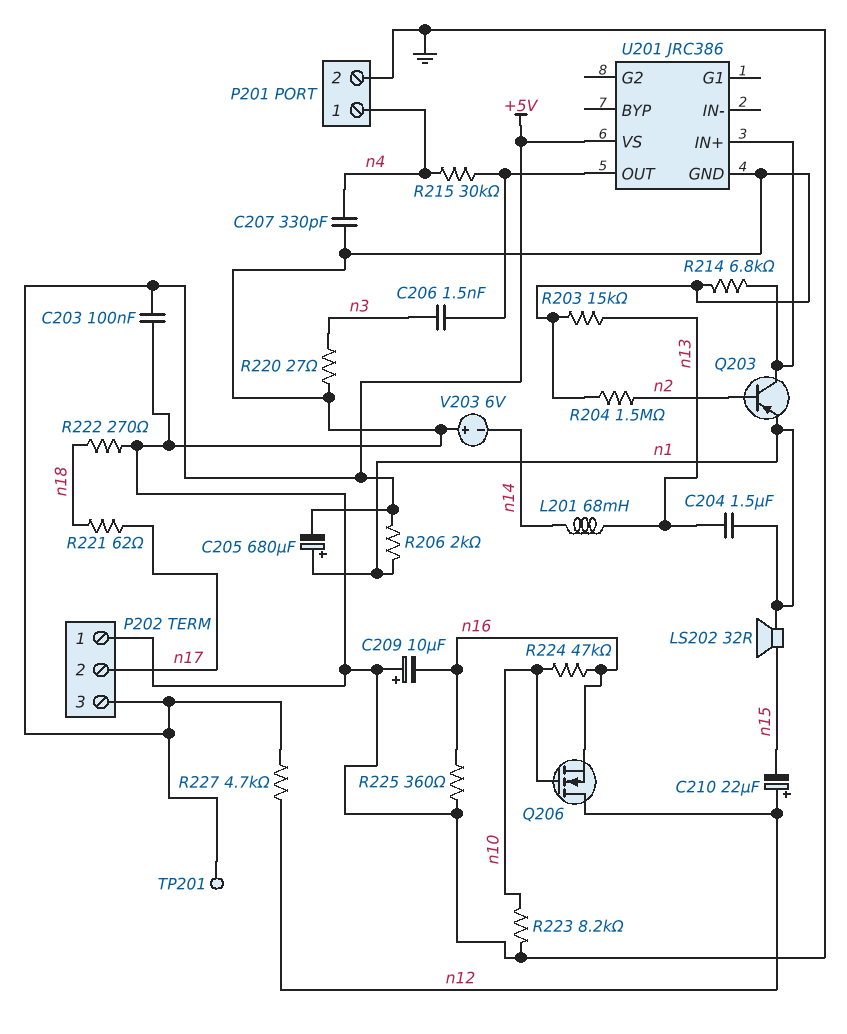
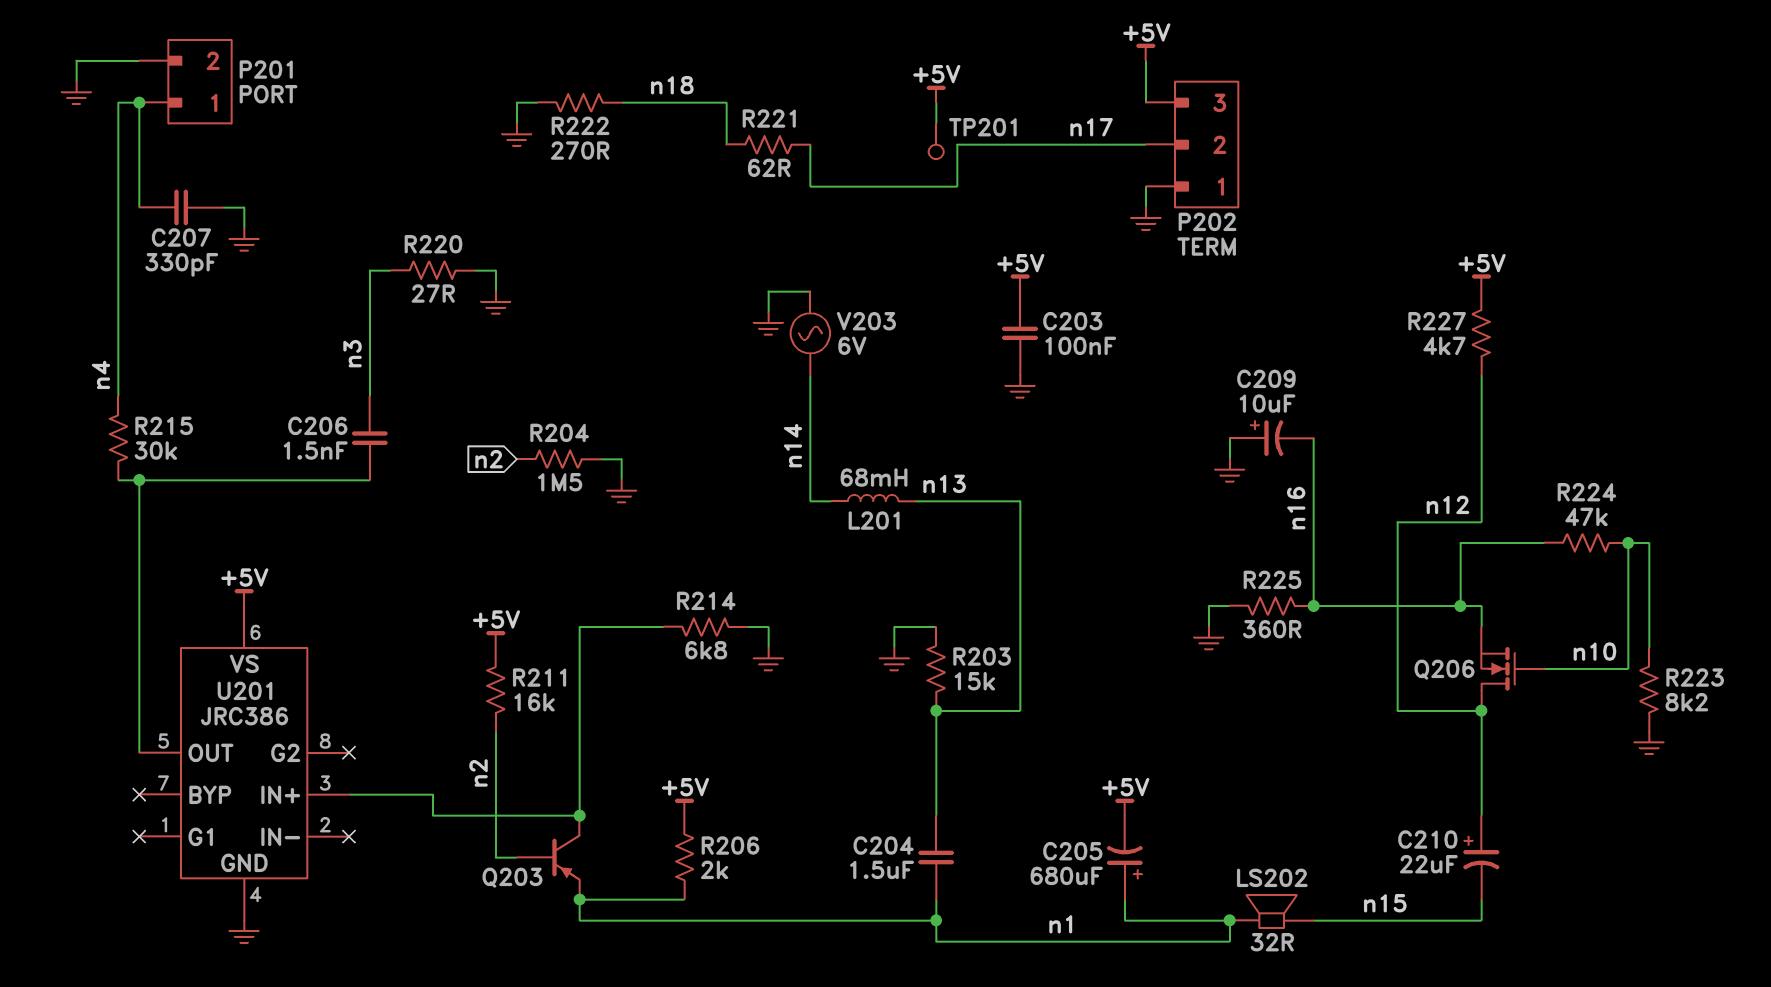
R211: none -> 16k (+5V, n2)
V203: 6V (plus GND, minus n14) -> AC 6V (GND, n14)

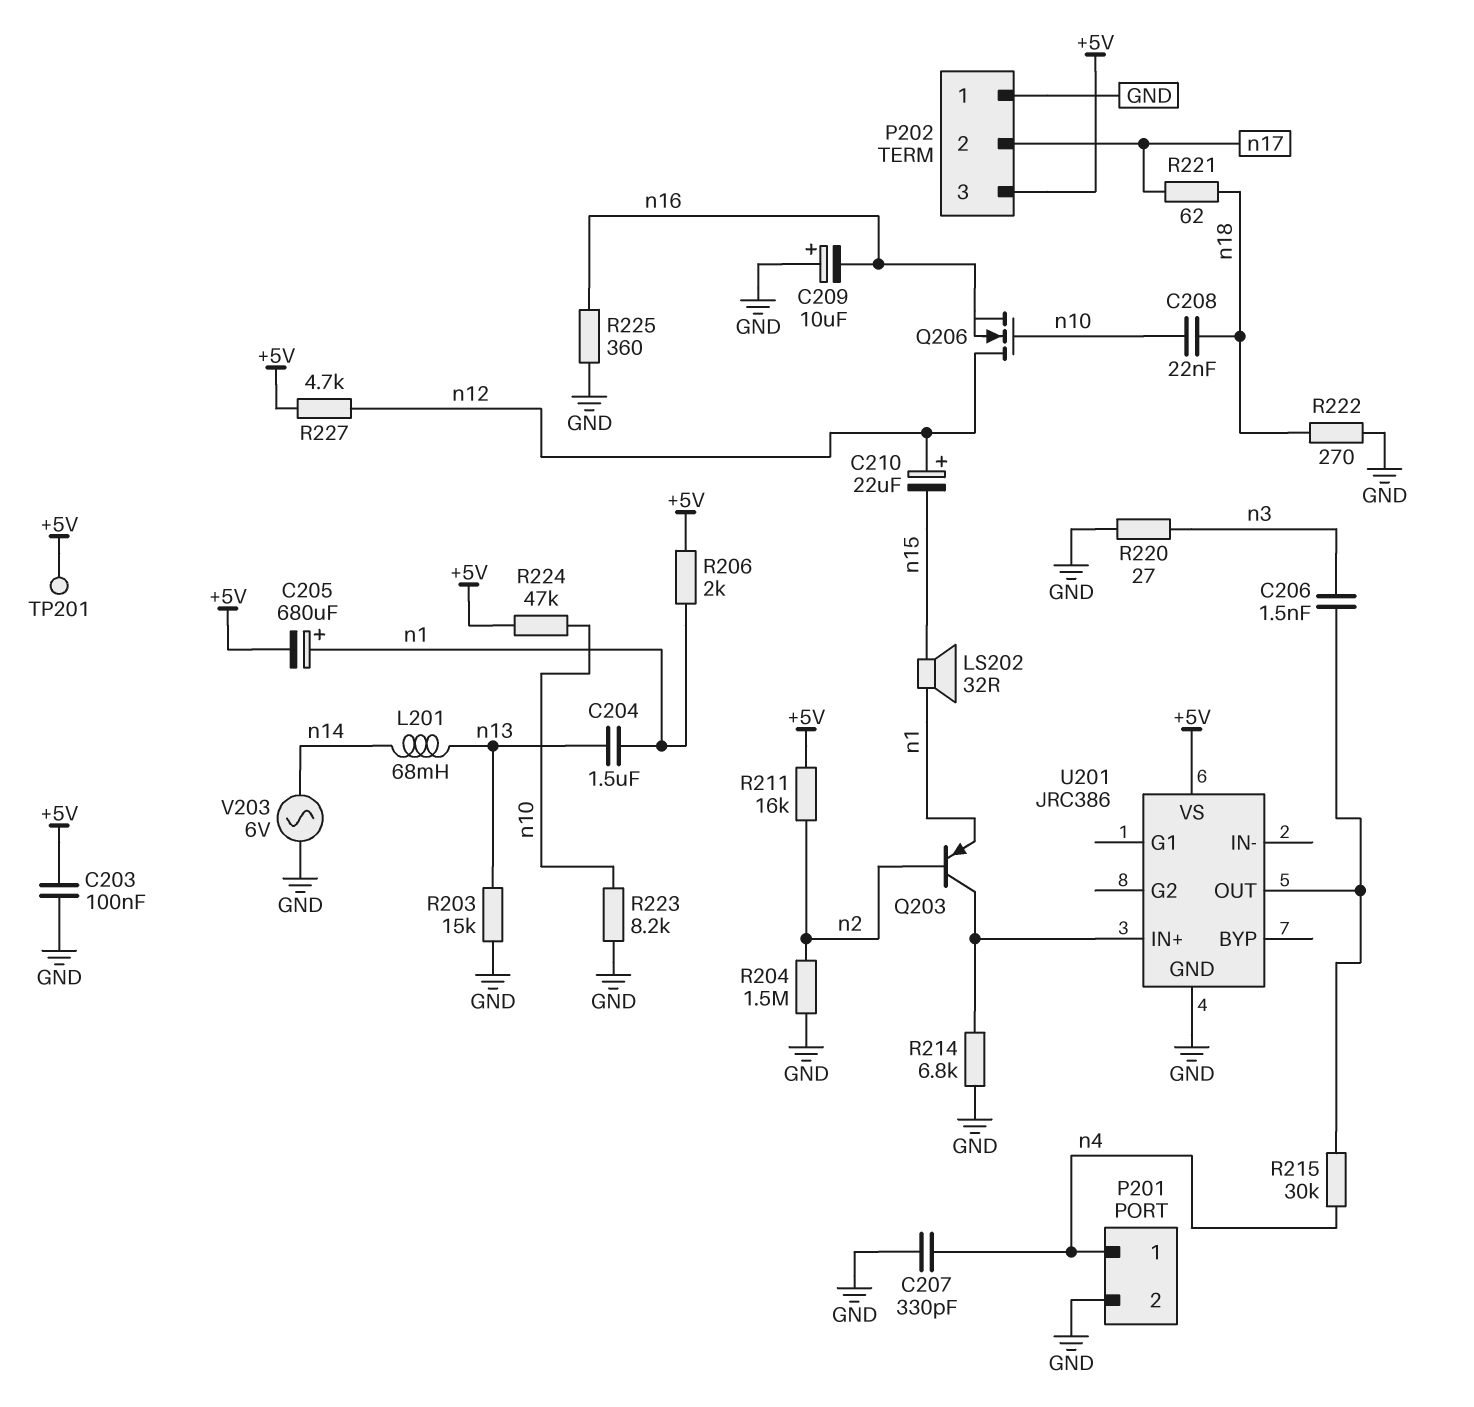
C208: none -> 22nF (n10, n18)
R224: 47k (n10, n16) -> 47k (+5V, n10)

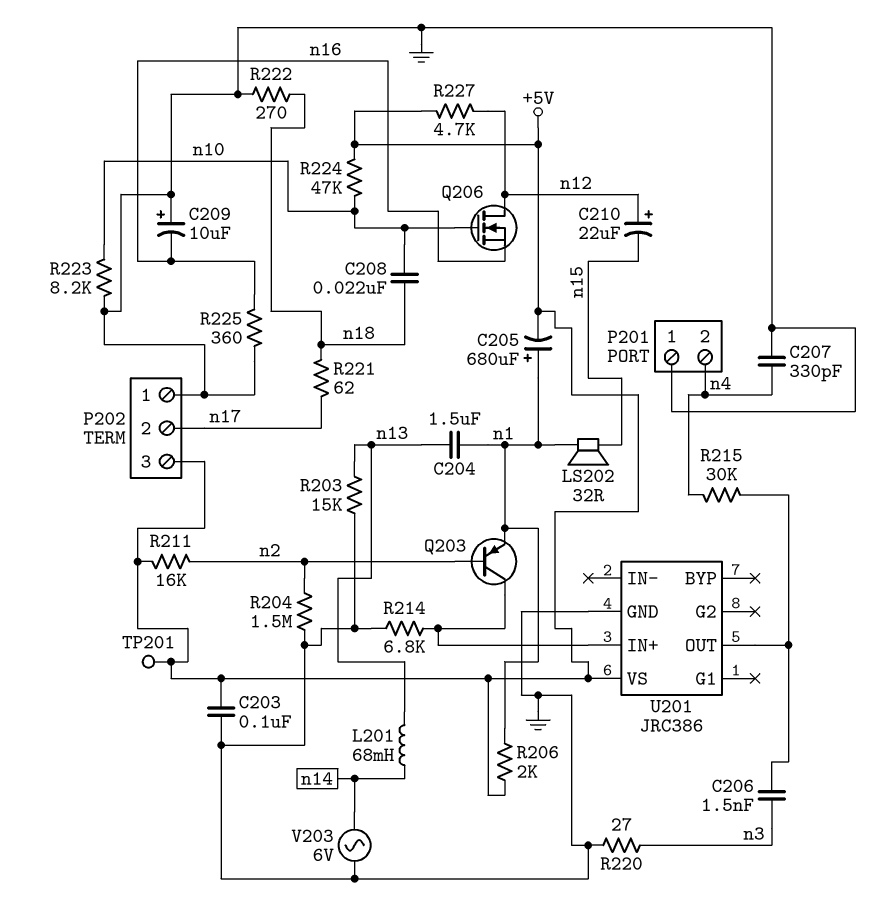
P201 pin 1: n4 -> GND
P201 pin 2: GND -> n4

